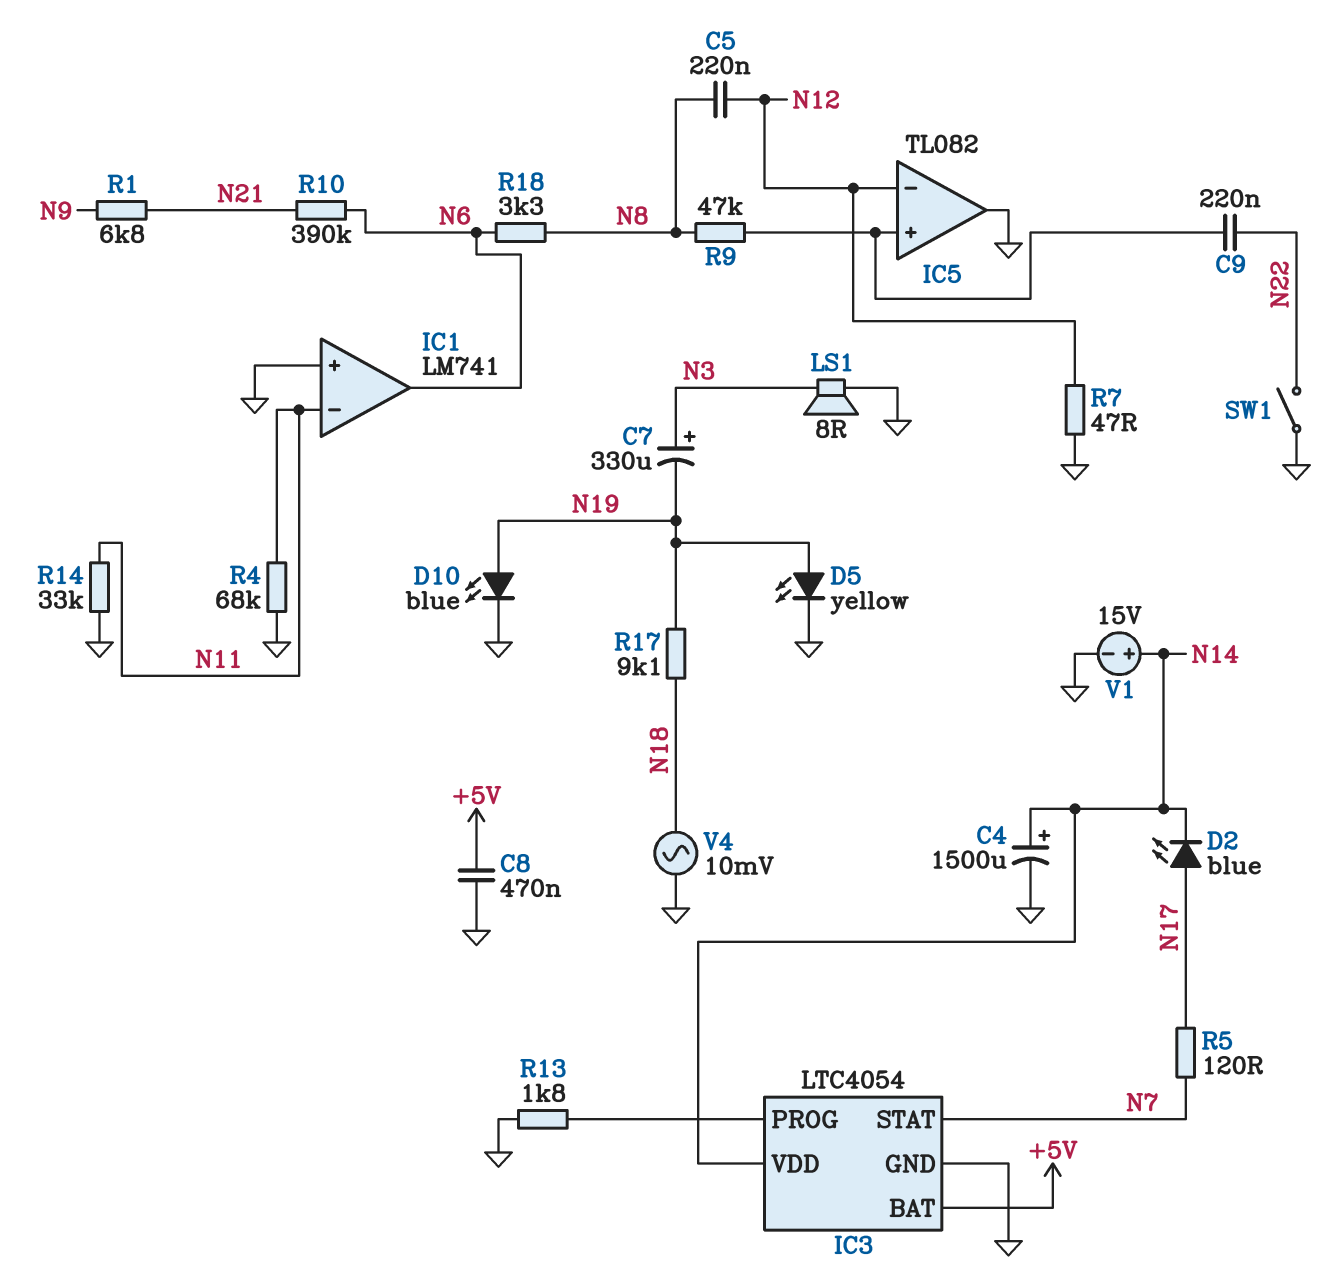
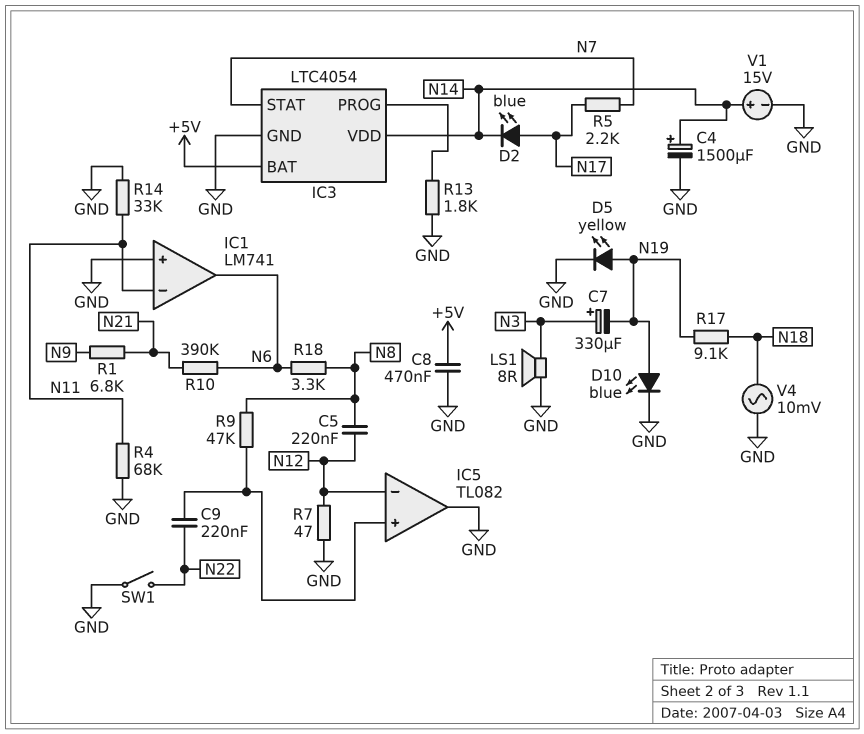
R5: 120 (N7, N17) -> 2.2k (N7, N17)

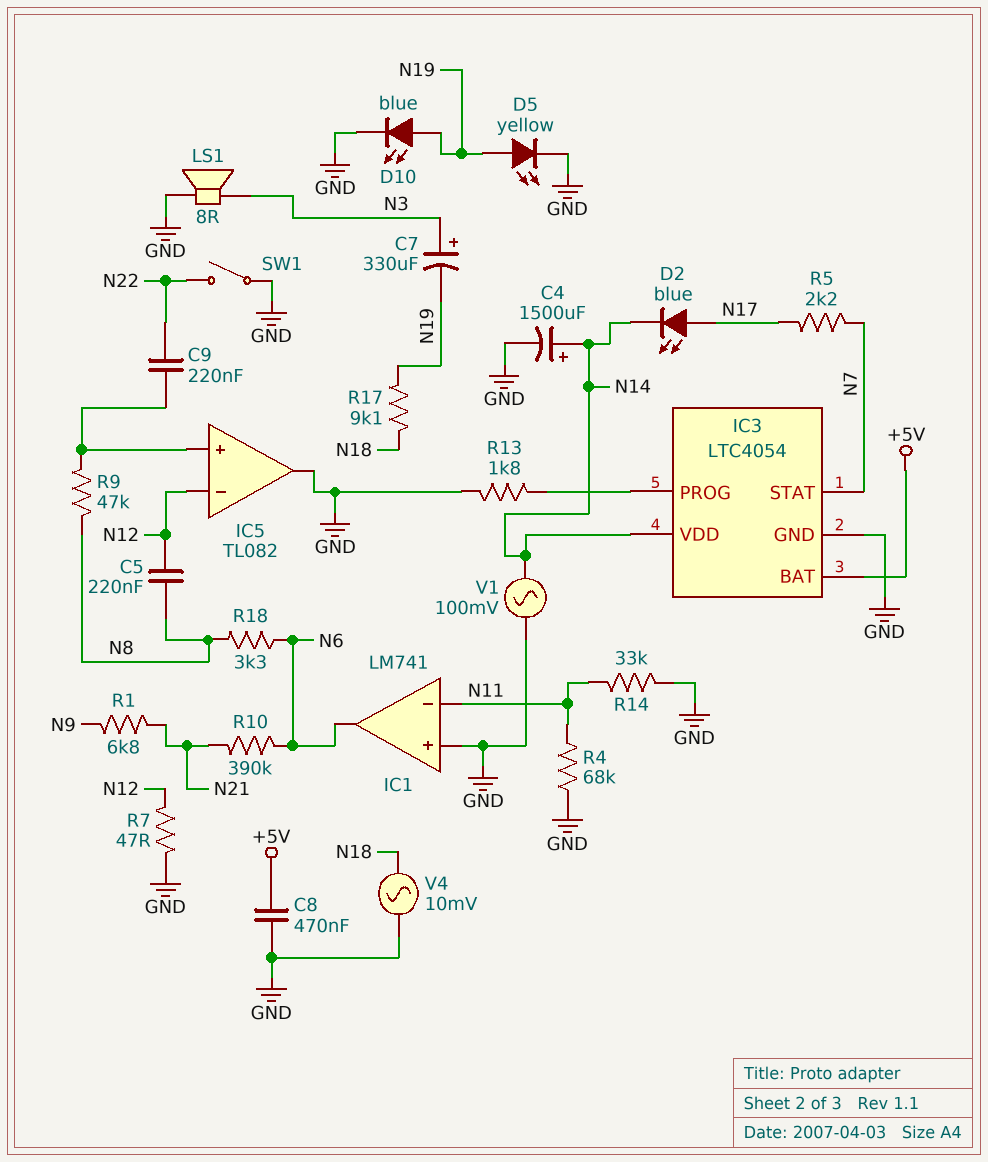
V1: 15V (plus N14, minus GND) -> AC 100mV (GND, N14)

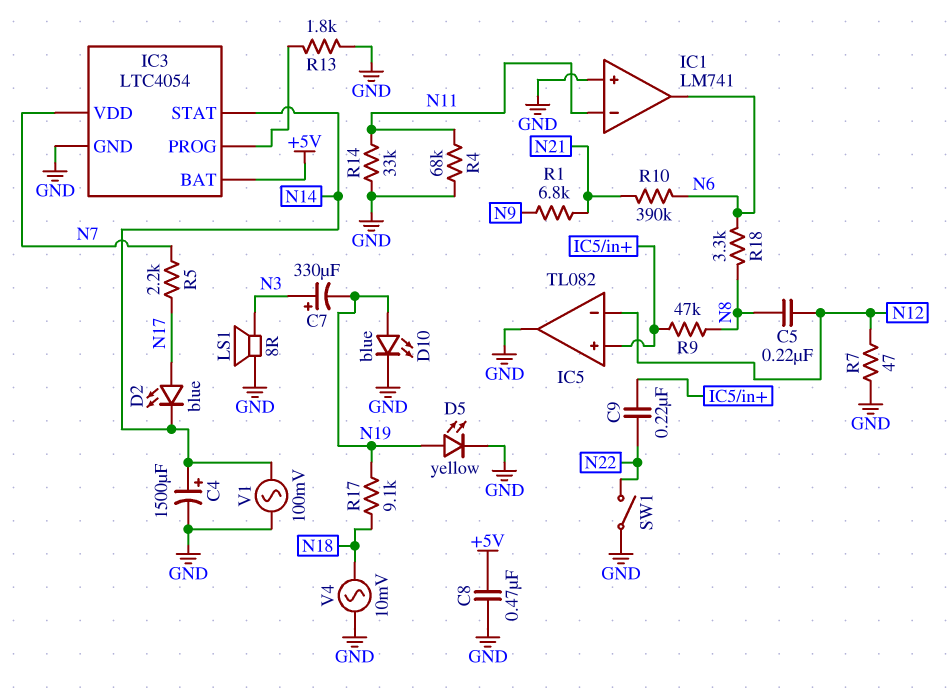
IC3 pin STAT: N7 -> N14
IC3 pin VDD: N14 -> N7

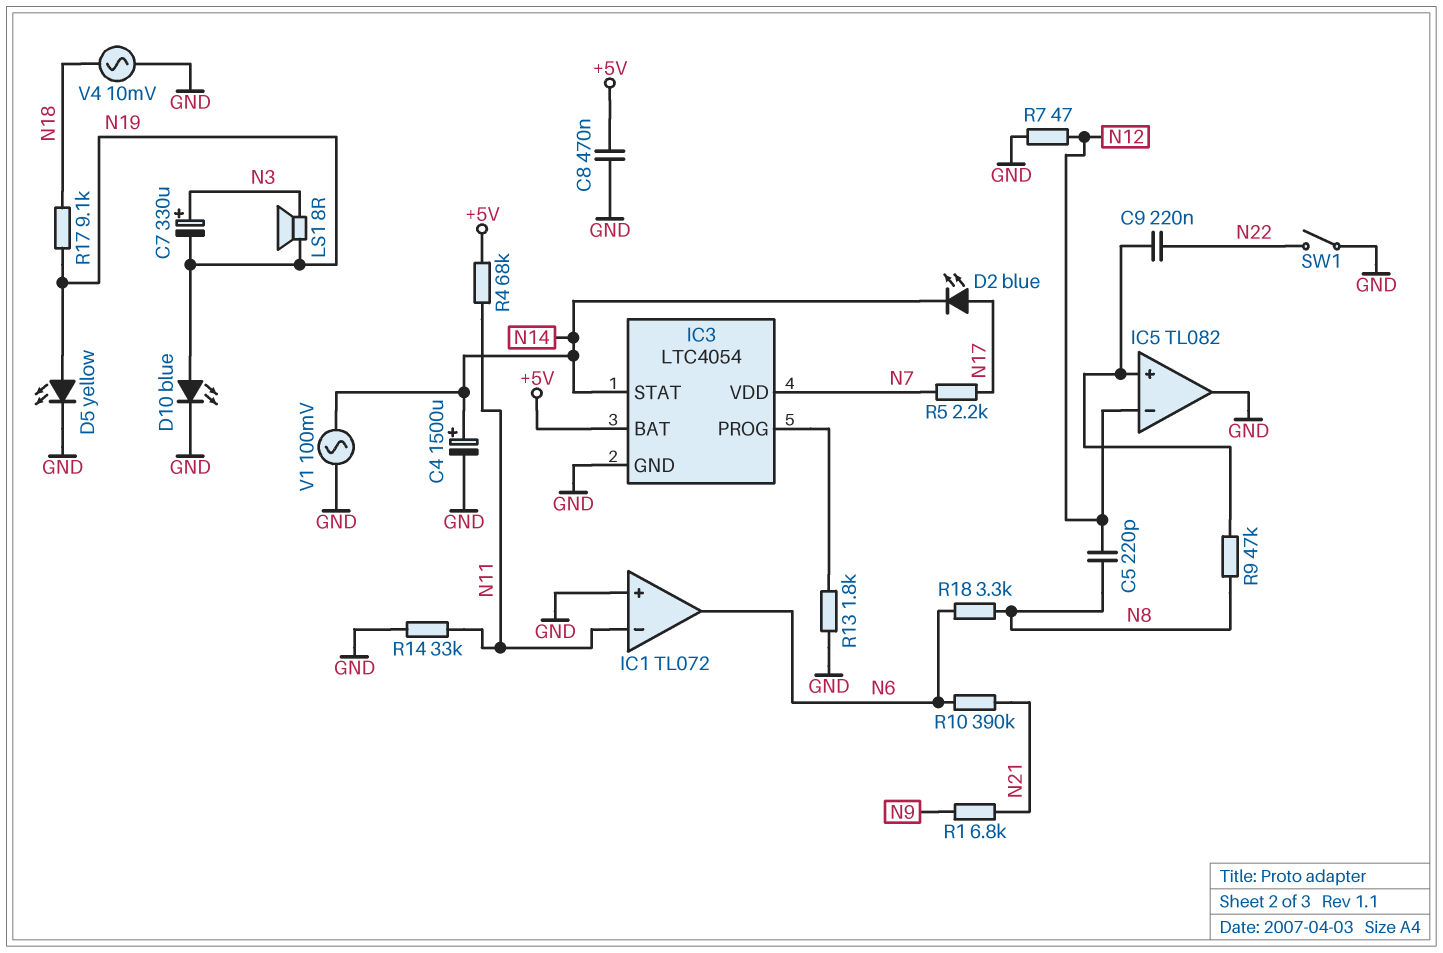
C5: 220nF (N8, N12) -> 220pF (N8, N12)
IC1: LM741 -> TL072
LS1: speaker 8R (GND, N3) -> speaker 8R (N3, N19)
R4: 68k (GND, N11) -> 68k (+5V, N11)

